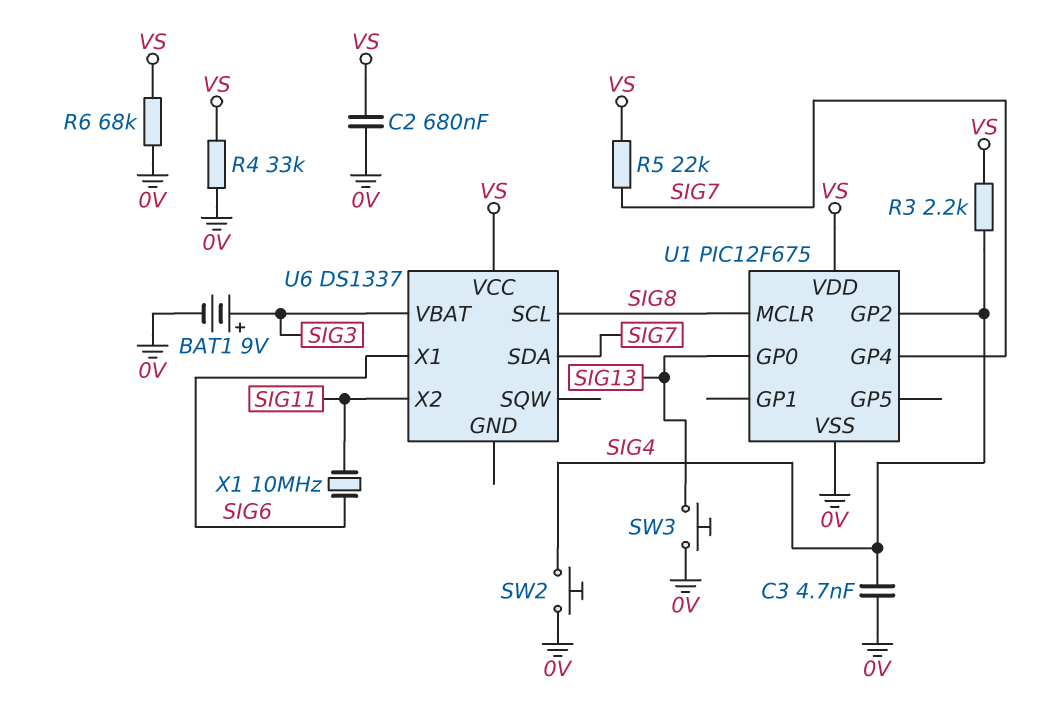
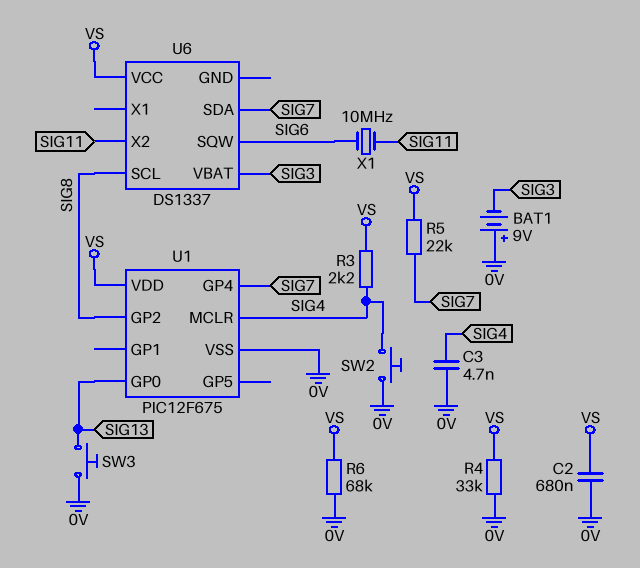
BAT1: 9V (plus SIG3, minus 0V) -> 9V (plus 0V, minus SIG3)
U1 pin GP2: SIG4 -> SIG8
U1 pin MCLR: SIG8 -> SIG4
U6 pin SQW: none -> SIG6
U6 pin X1: SIG6 -> none

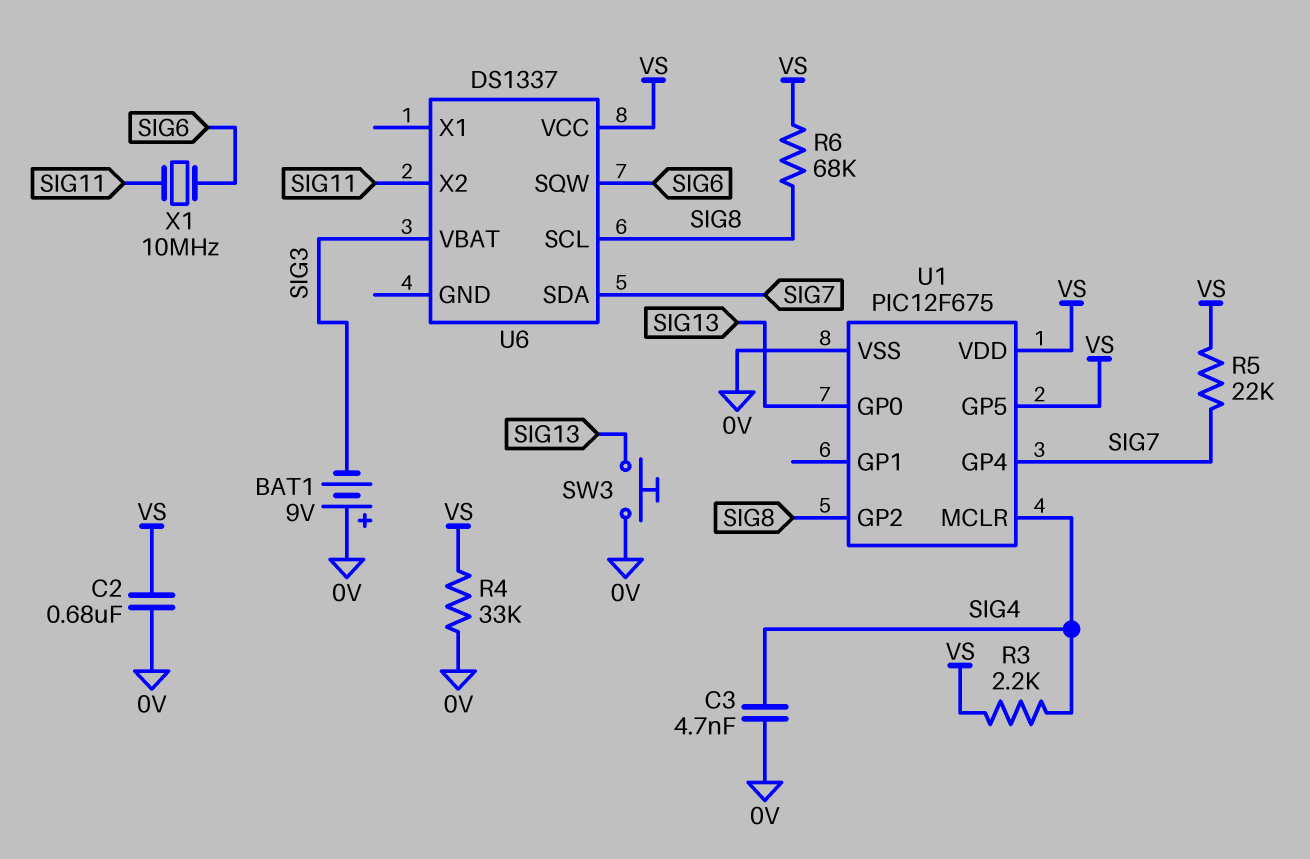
R6: 68k (0V, VS) -> 68k (SIG8, VS)
SW2: button (0V, SIG4) -> none
U1 pin GP5: none -> VS

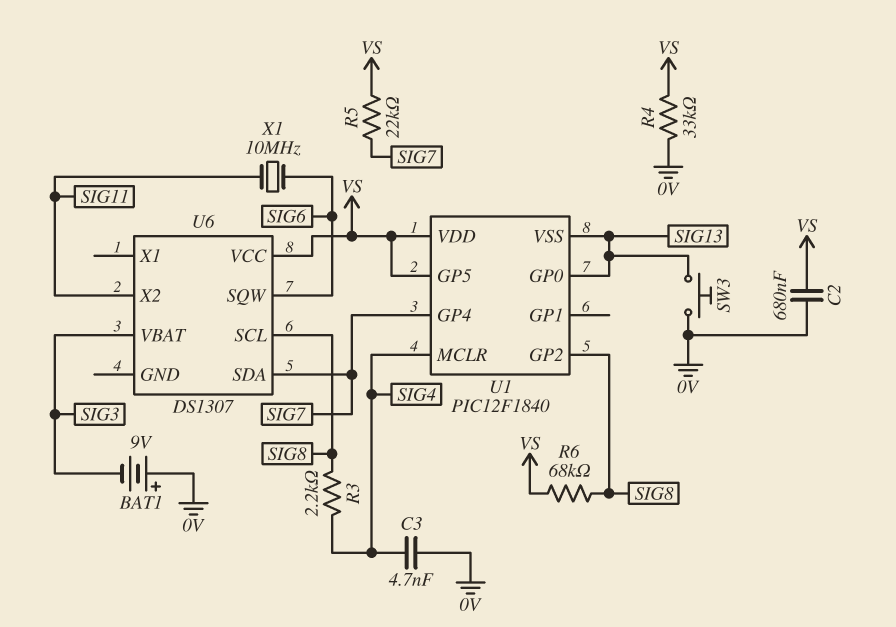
R3: 2.2k (SIG4, VS) -> 2.2k (SIG4, SIG8)
U1: PIC12F675 -> PIC12F1840
U1 pin VSS: 0V -> SIG13
U6: DS1337 -> DS1307

